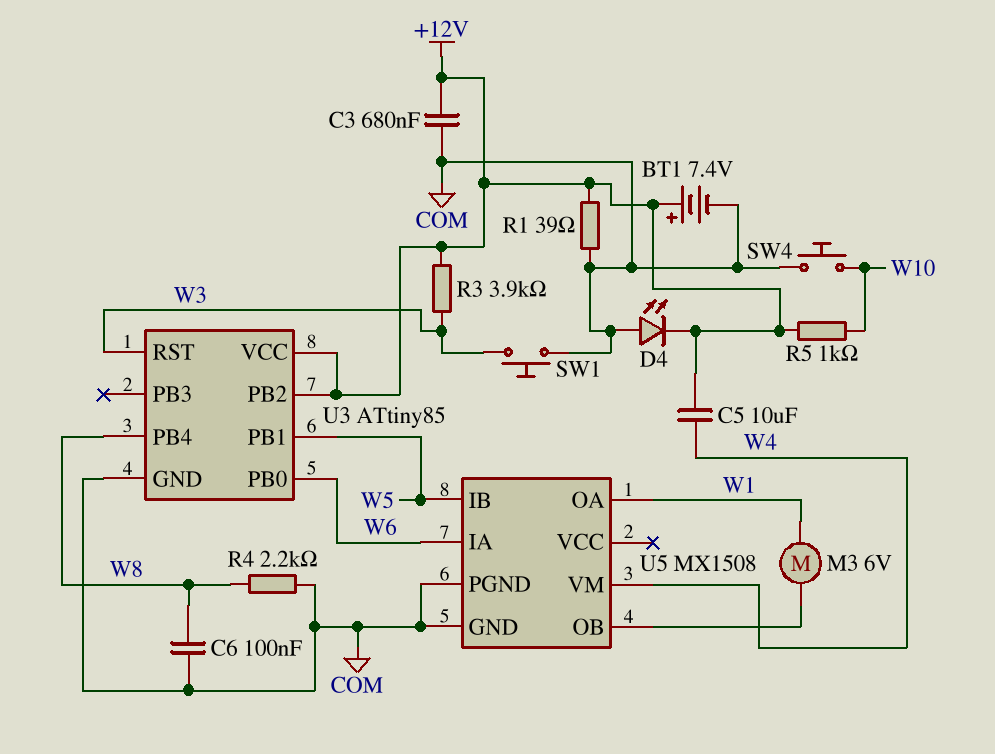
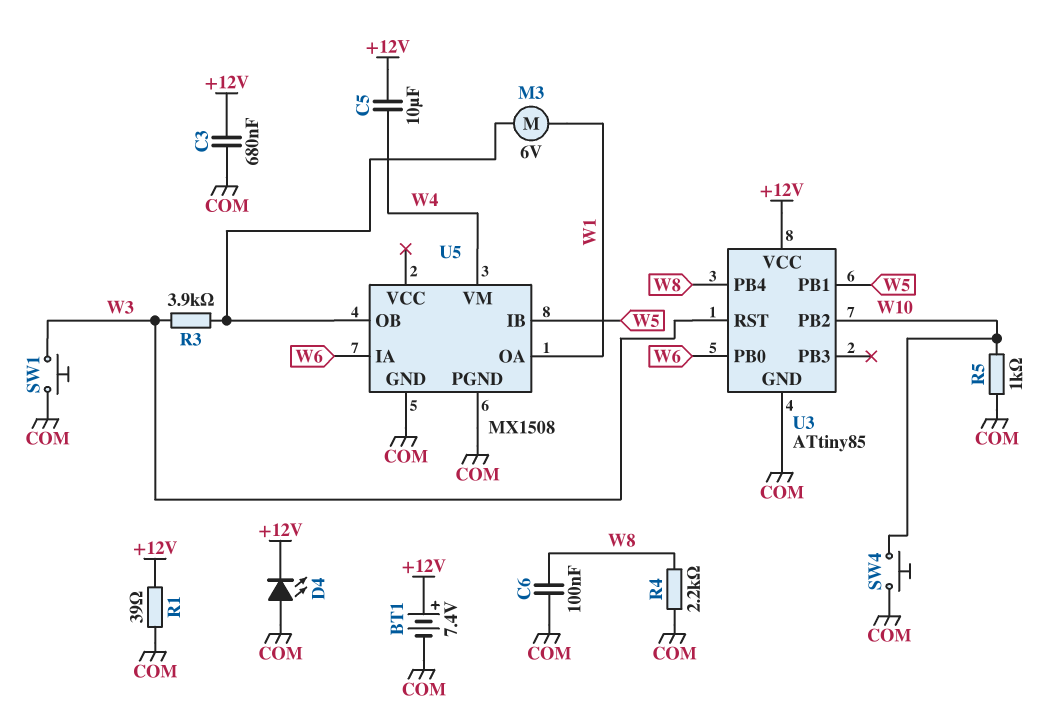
R3: 3.9k (+12V, W3) -> 3.9k (U5/OB, W3)
R5: 1k (+12V, W10) -> 1k (COM, W10)
U3 pin PB2: +12V -> W10

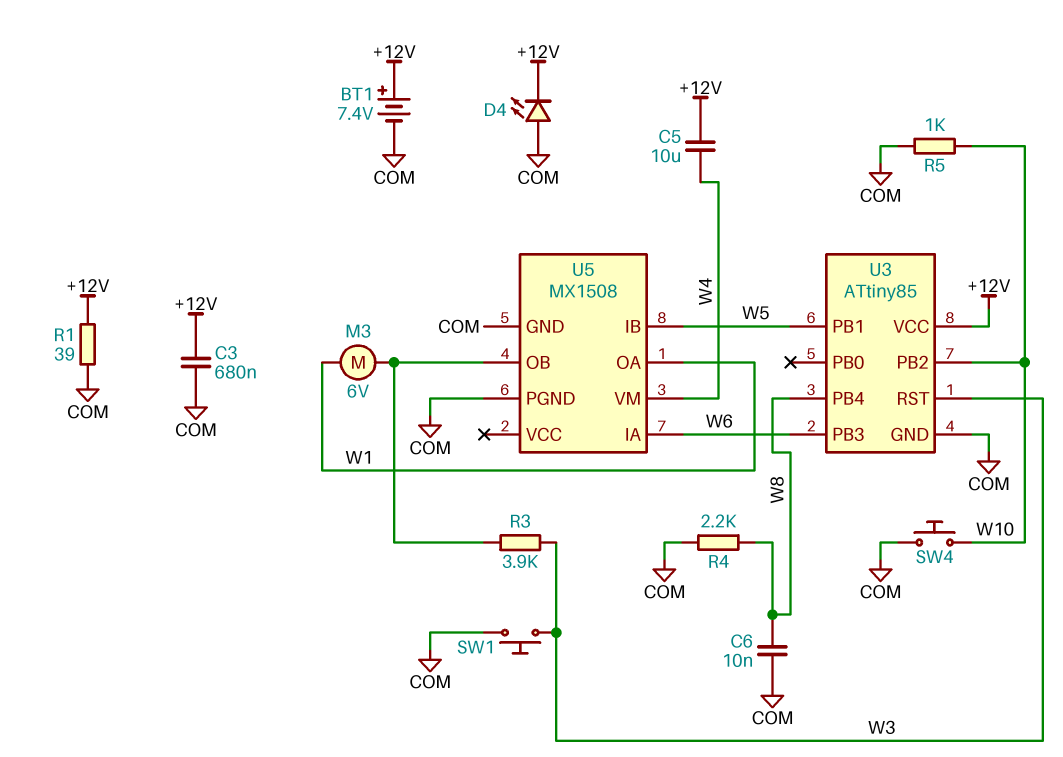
C6: 100nF (COM, W8) -> 10nF (COM, W8)
U3 pin PB0: W6 -> none
U3 pin PB3: none -> W6

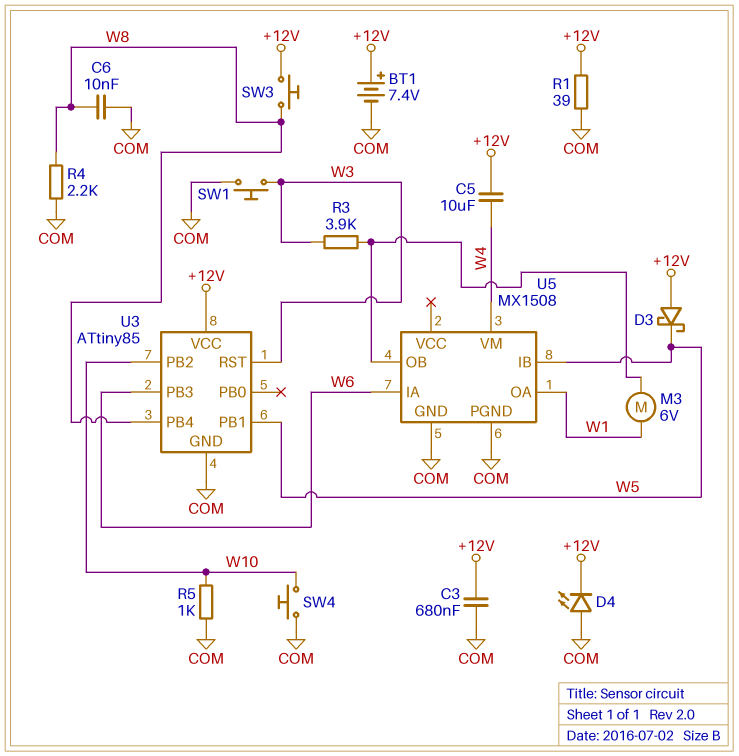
D3: none -> schottky (A +12V, K W5)
SW3: none -> button (+12V, W8)

